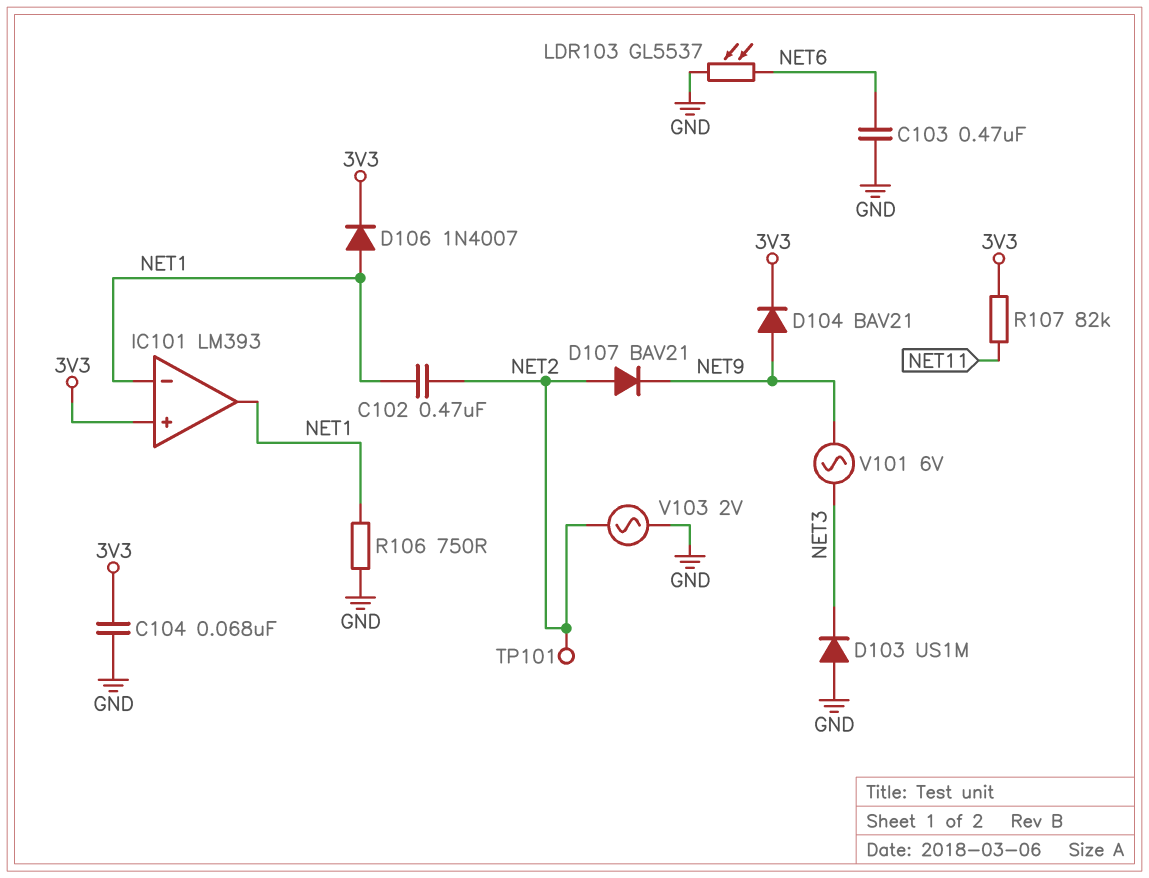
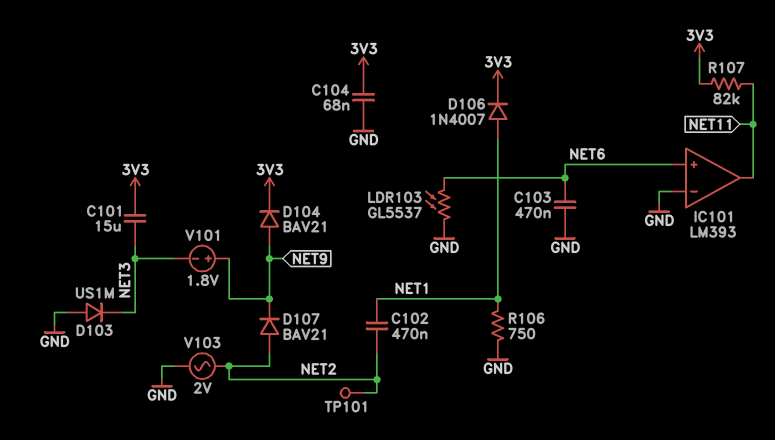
C101: none -> 15uF (3V3, NET3)
IC101 pin in+: 3V3 -> NET6
IC101 pin in-: NET1 -> GND
IC101 pin out: NET1 -> NET11
V101: AC 6V (NET3, NET9) -> 1.8V (plus NET9, minus NET3)

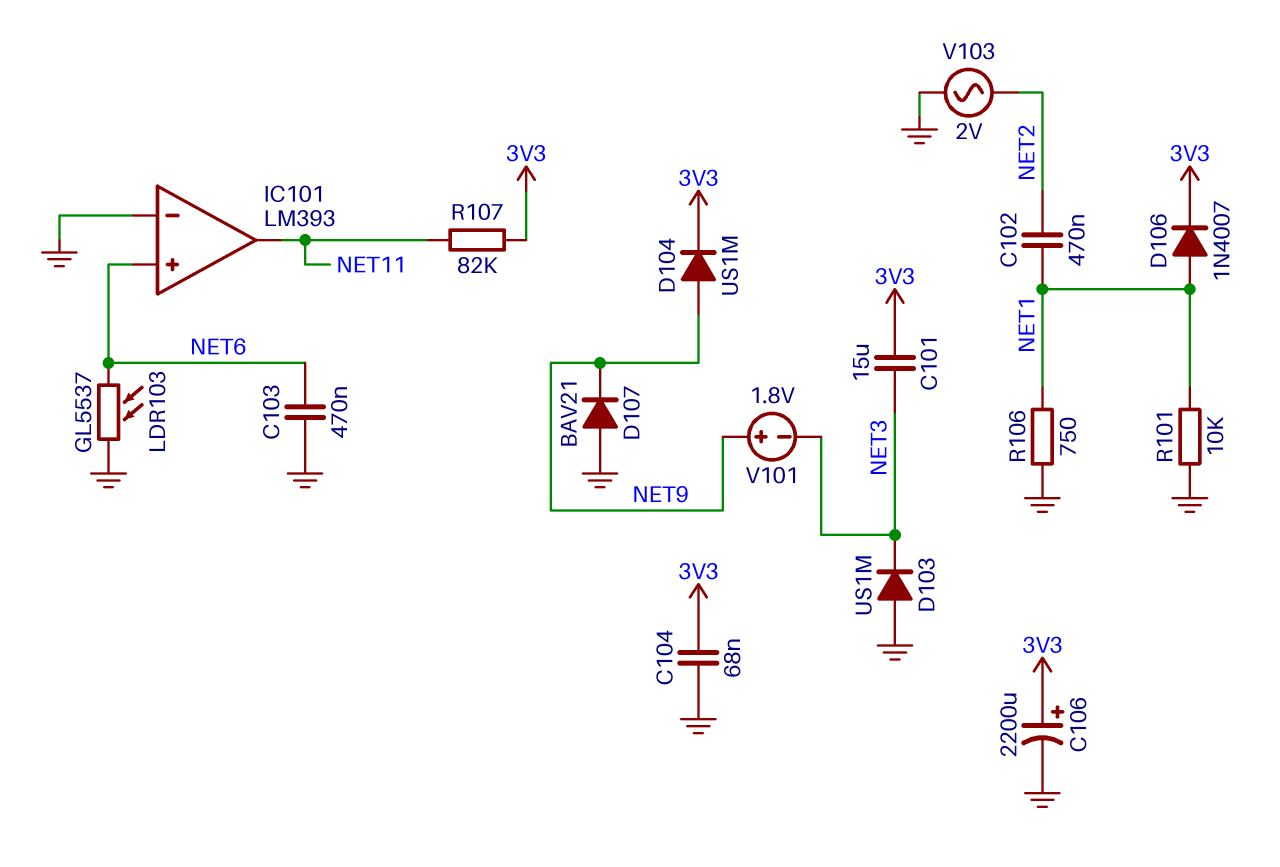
C106: none -> 2200uF (plus 3V3, minus GND)
D104: diode BAV21 (A NET9, K 3V3) -> diode US1M (A NET9, K 3V3)
D107: diode BAV21 (A NET2, K NET9) -> diode BAV21 (A GND, K NET9)
R101: none -> 10k (GND, NET1)
TP101: test point (NET2) -> none

